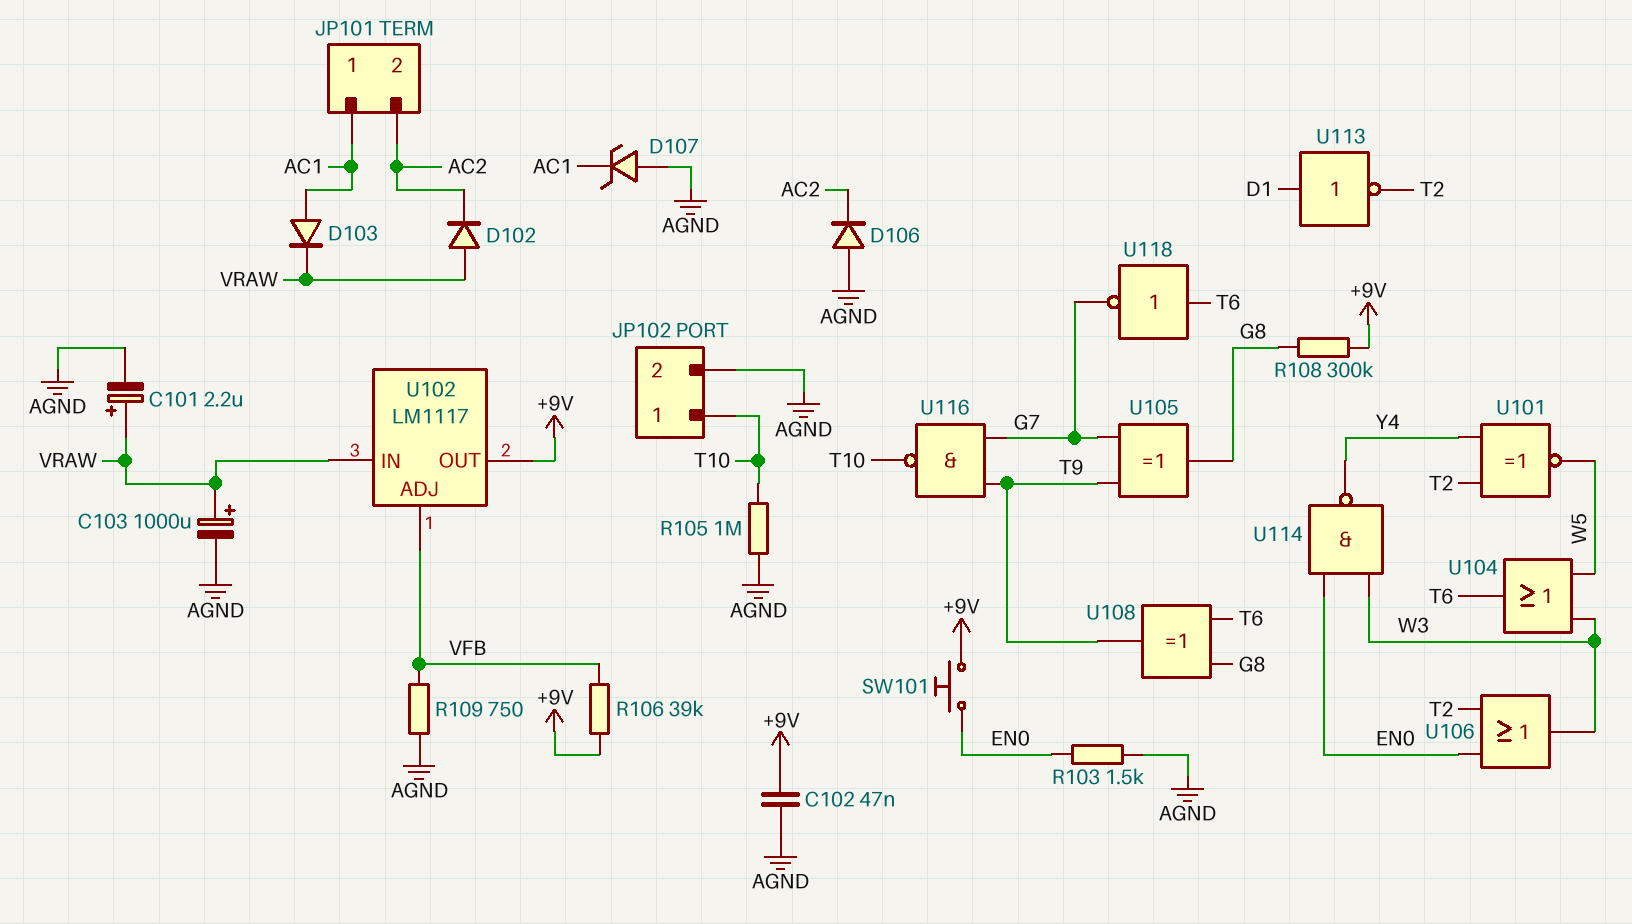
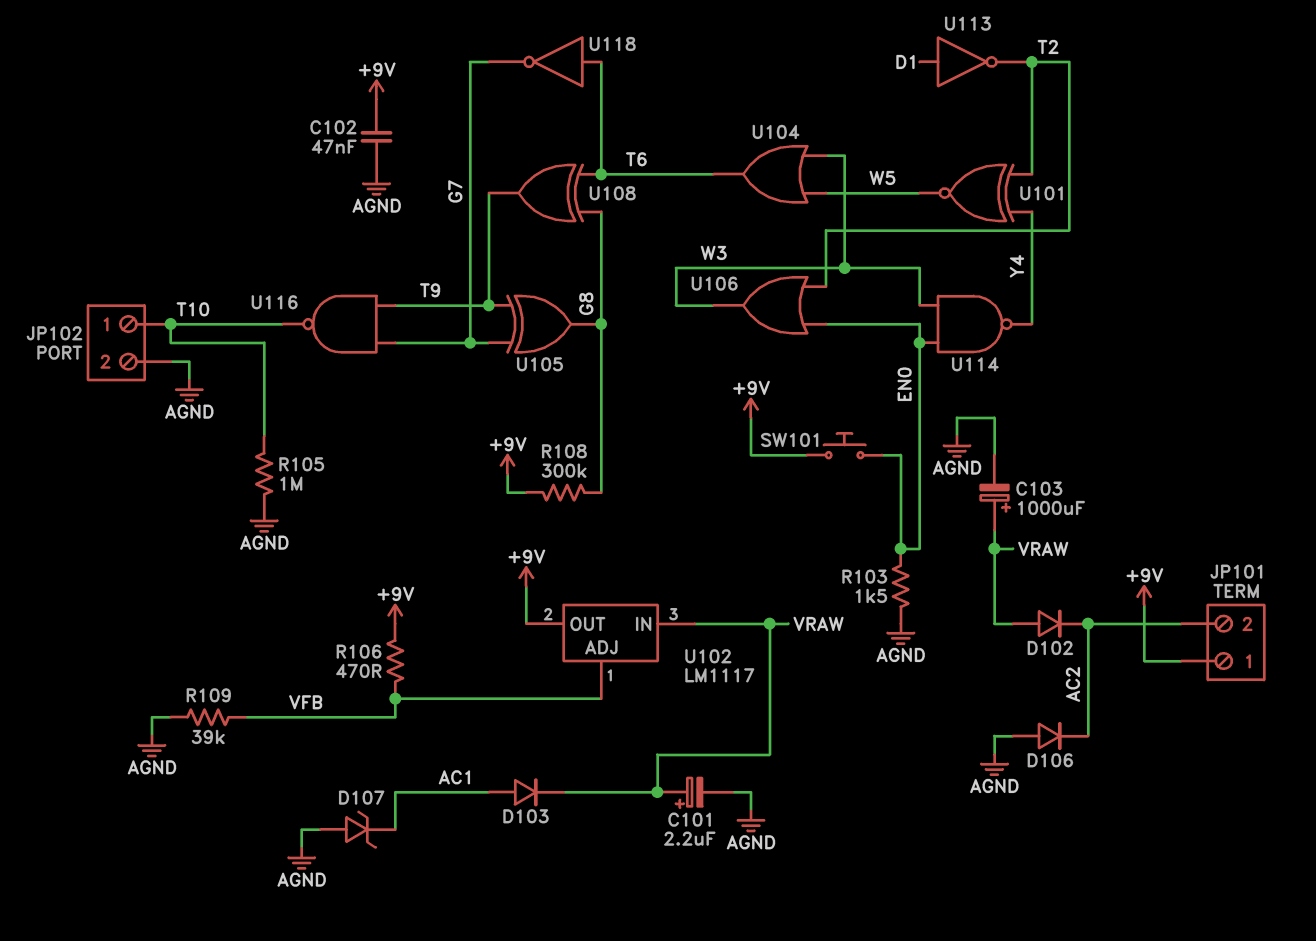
JP101 pin 1: AC1 -> +9V
R106: 39k (+9V, VFB) -> 470 (+9V, VFB)
R109: 750 (AGND, VFB) -> 39k (AGND, VFB)

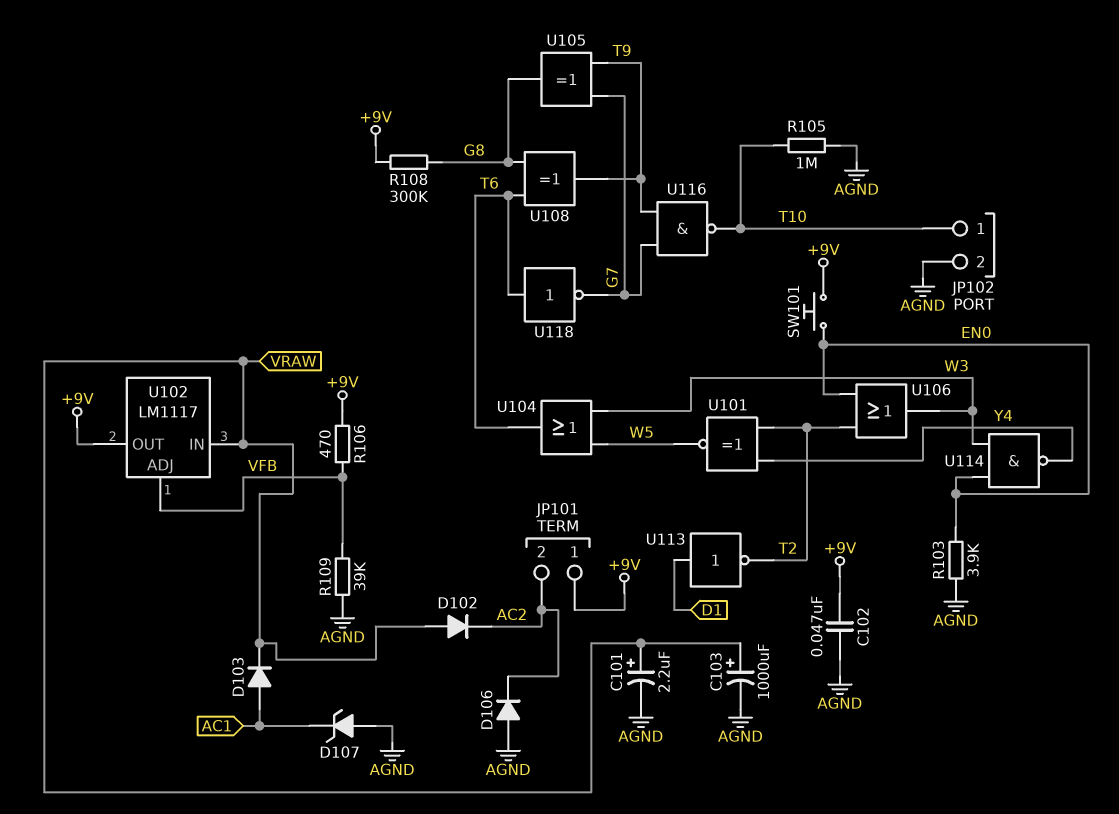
R103: 1.5k (AGND, EN0) -> 3.9k (AGND, EN0)

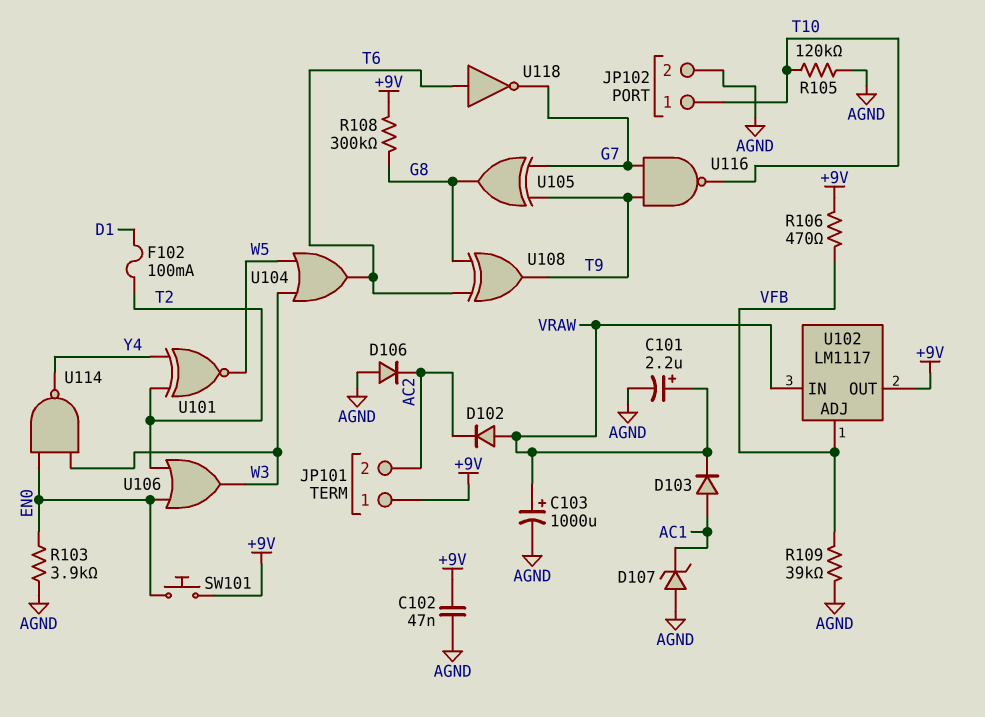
F102: none -> 100mA (D1, T2)
R105: 1M (AGND, T10) -> 120k (AGND, T10)
U113: NOT (in D1, out T2) -> none

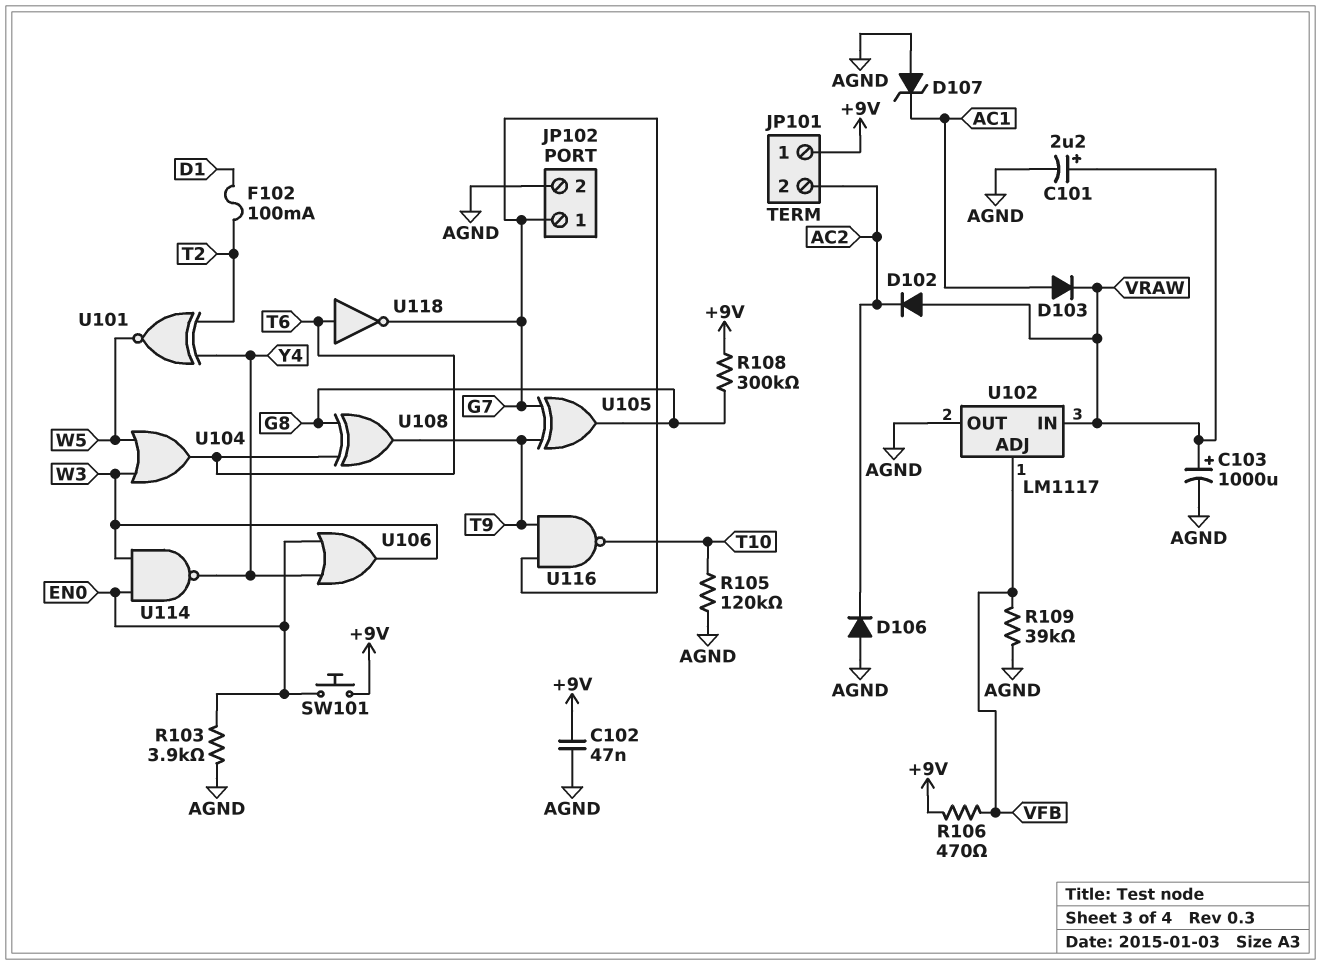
JP102 pin 1: T10 -> G7
U102 pin OUT: +9V -> AGND
U106: OR (in EN0, in T2, out W3) -> OR (in EN0, in Y4, out W3)

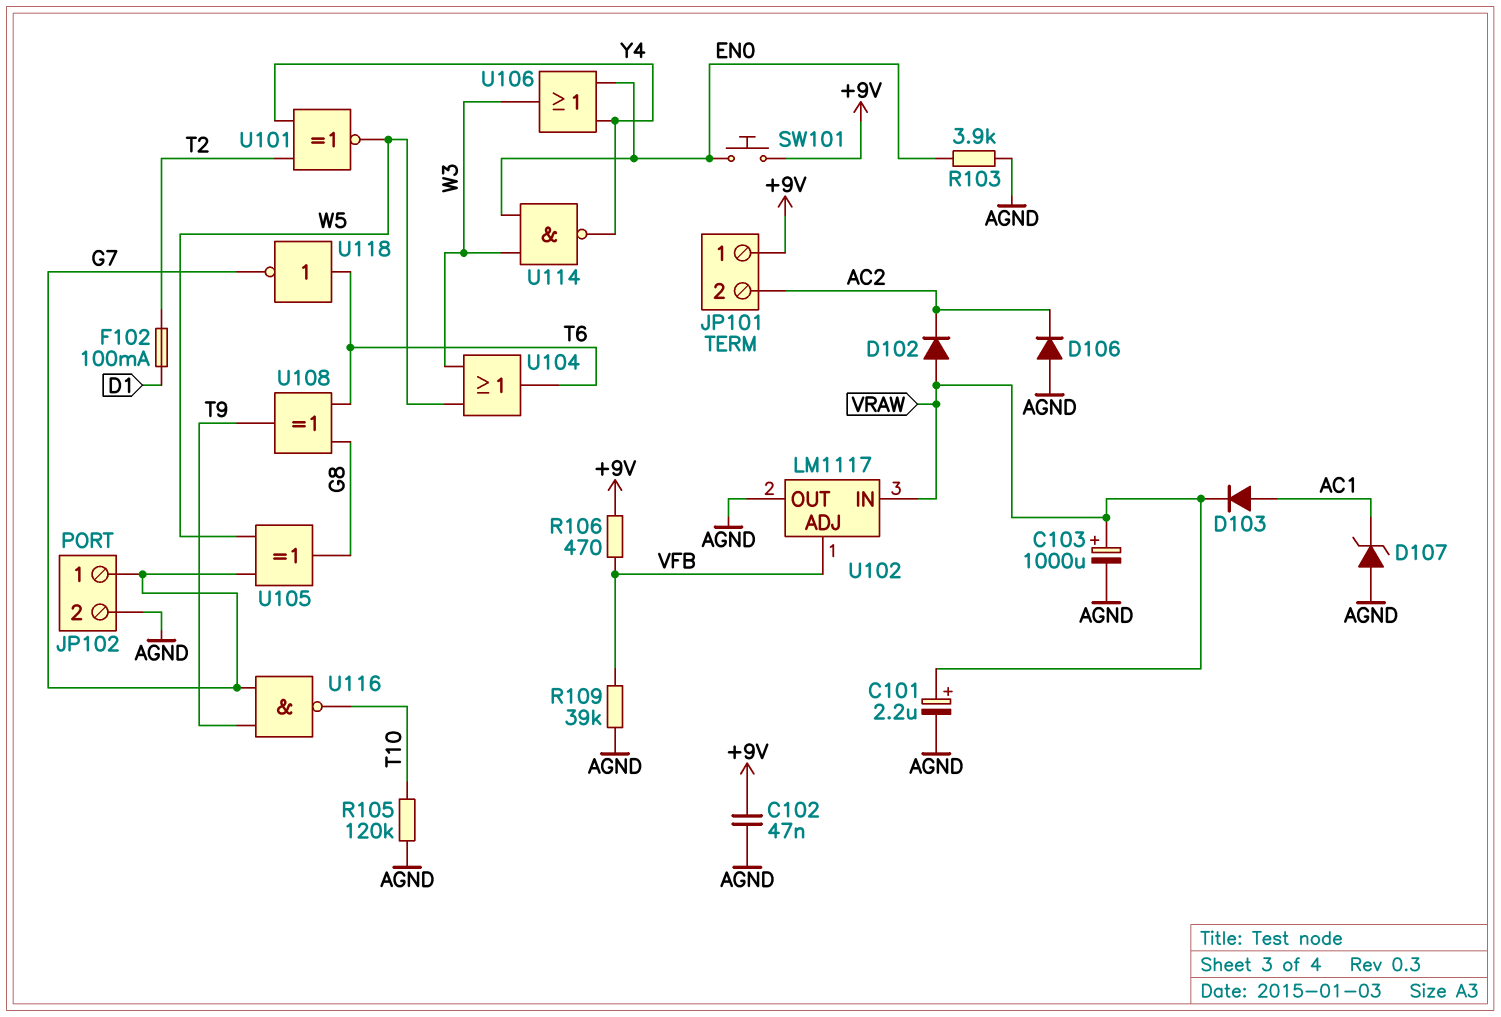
R108: 300k (+9V, G8) -> none
U105: XOR (in G7, in T9, out G8) -> XOR (in G7, in W5, out G8)

